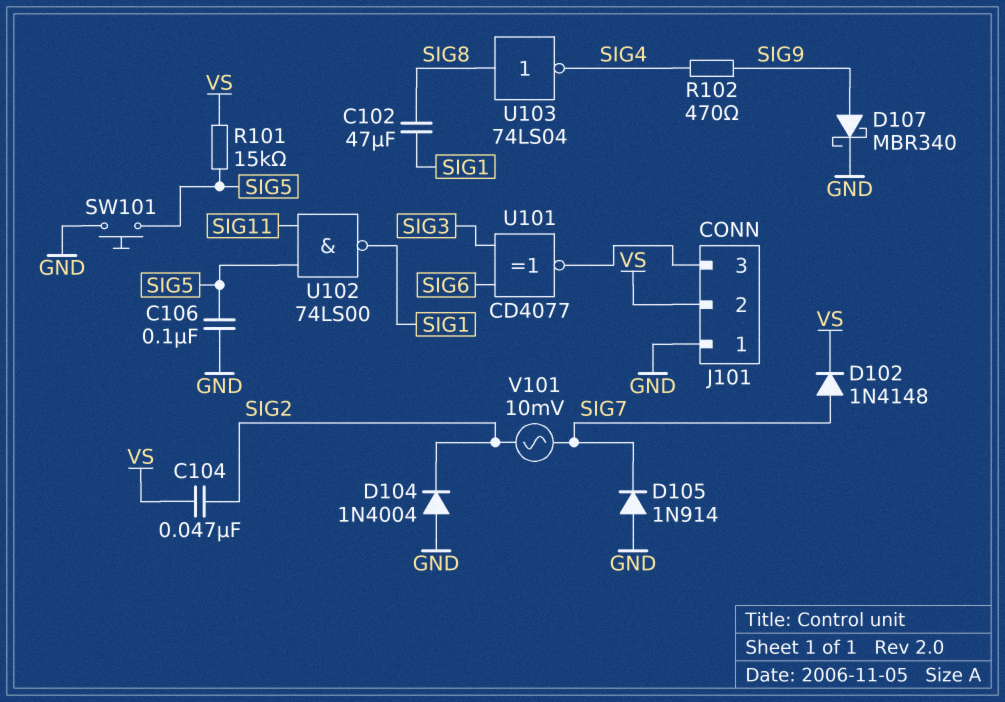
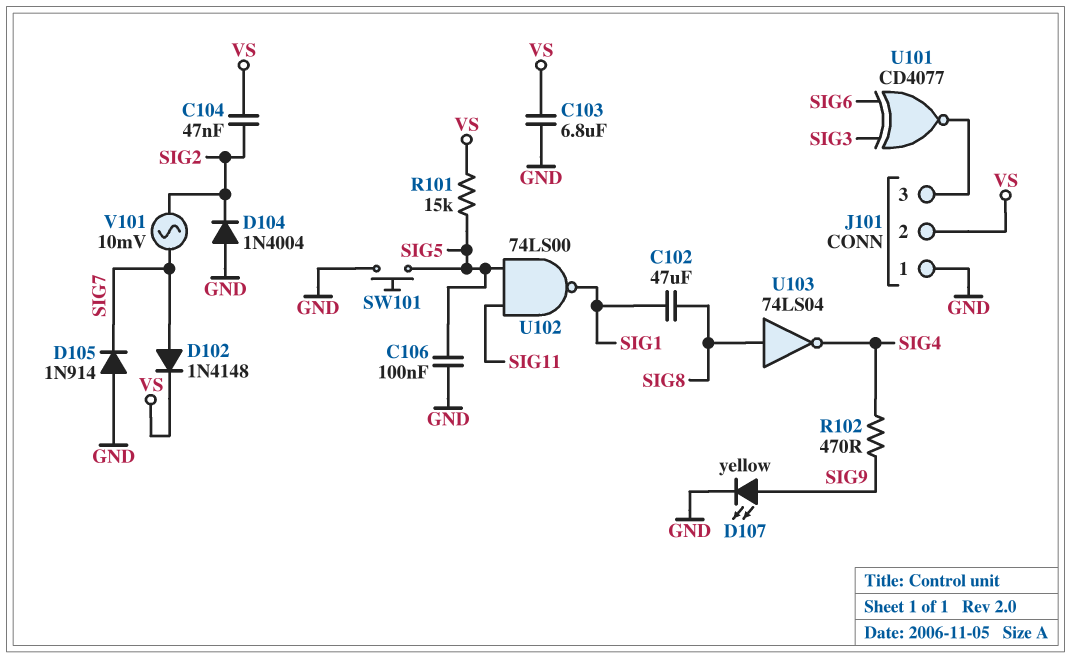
C103: none -> 6.8uF (GND, VS)
D107: schottky MBR340 (A SIG9, K GND) -> LED yellow (A SIG9, K GND)

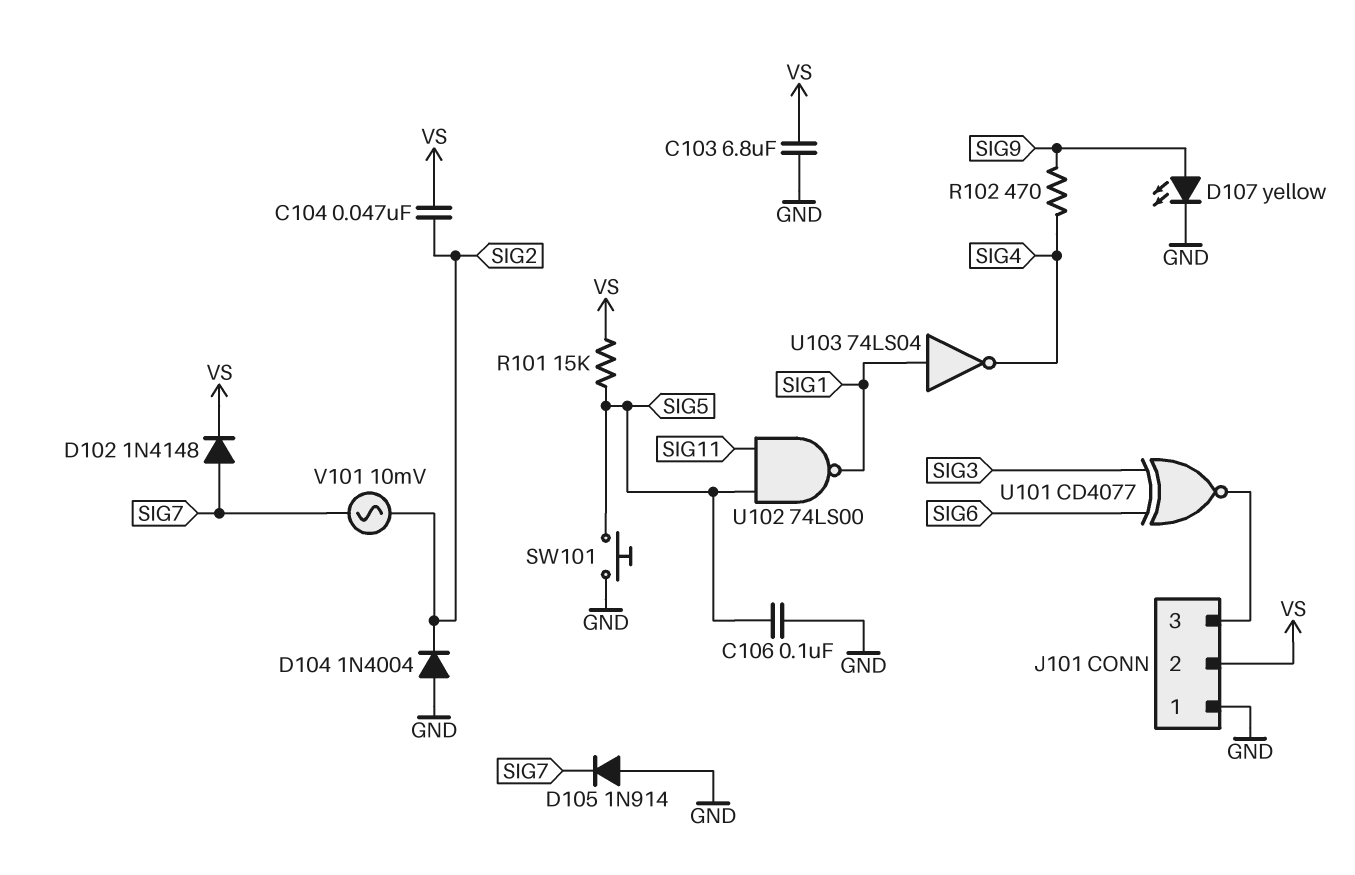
C102: 47uF (SIG1, SIG8) -> none
U103: NOT 74LS04 (in SIG8, out SIG4) -> NOT 74LS04 (in SIG1, out SIG4)

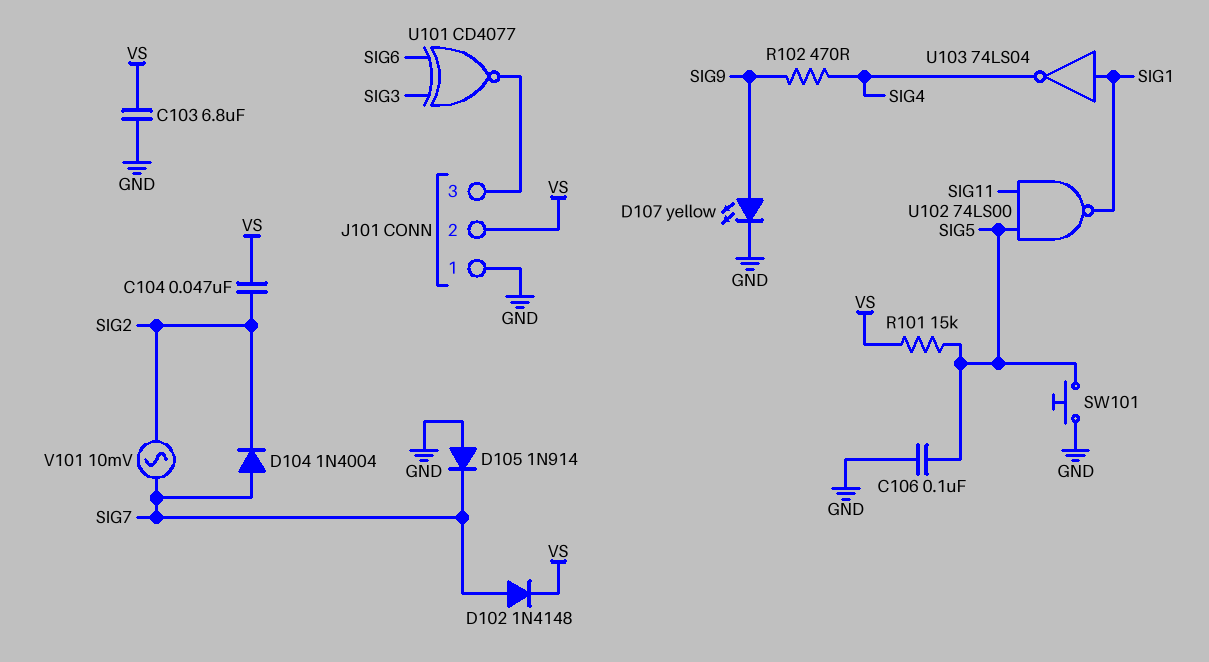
D104: diode 1N4004 (A GND, K SIG2) -> diode 1N4004 (A SIG7, K SIG2)

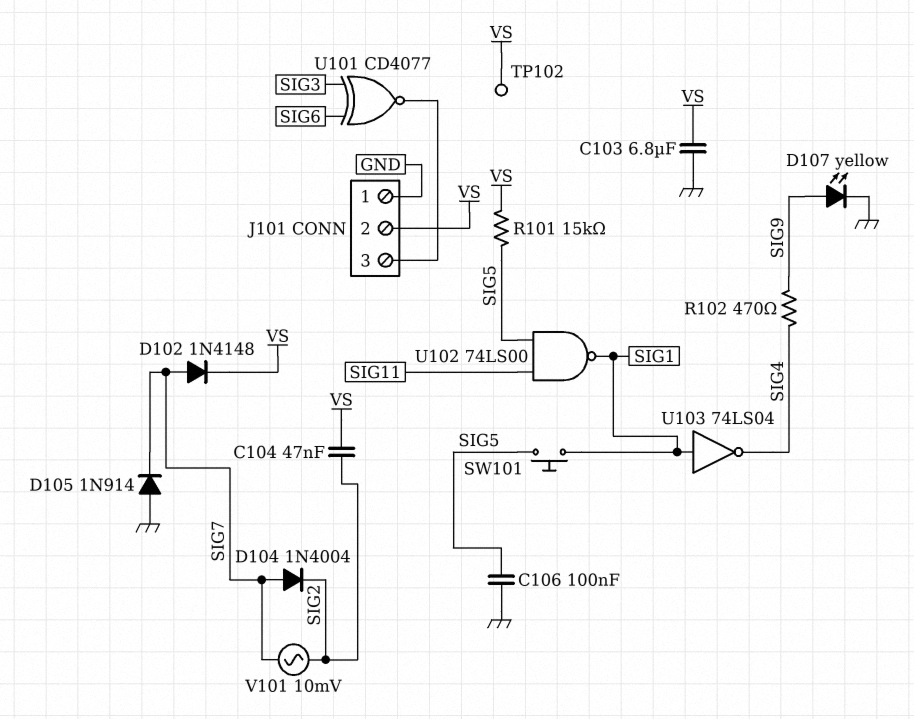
SW101: button (GND, SIG5) -> button (SIG1, SIG5)
TP102: none -> test point (VS)

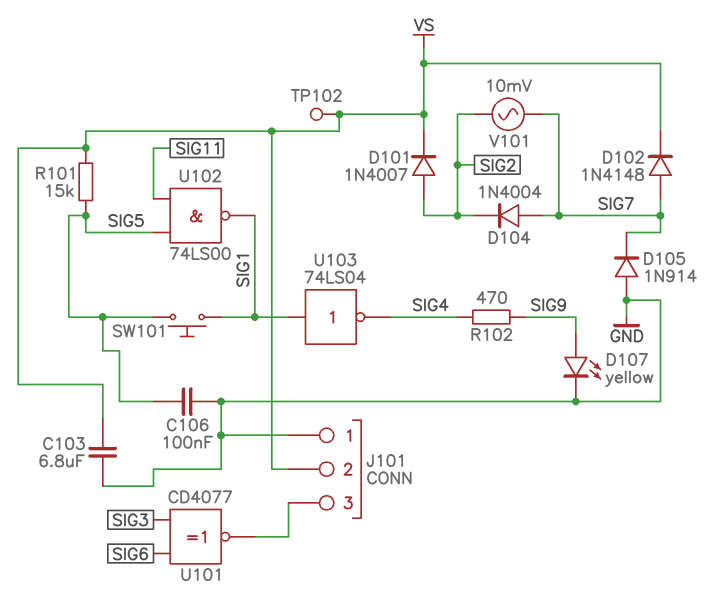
C104: 47nF (SIG2, VS) -> none
D101: none -> diode 1N4007 (A SIG2, K VS)

